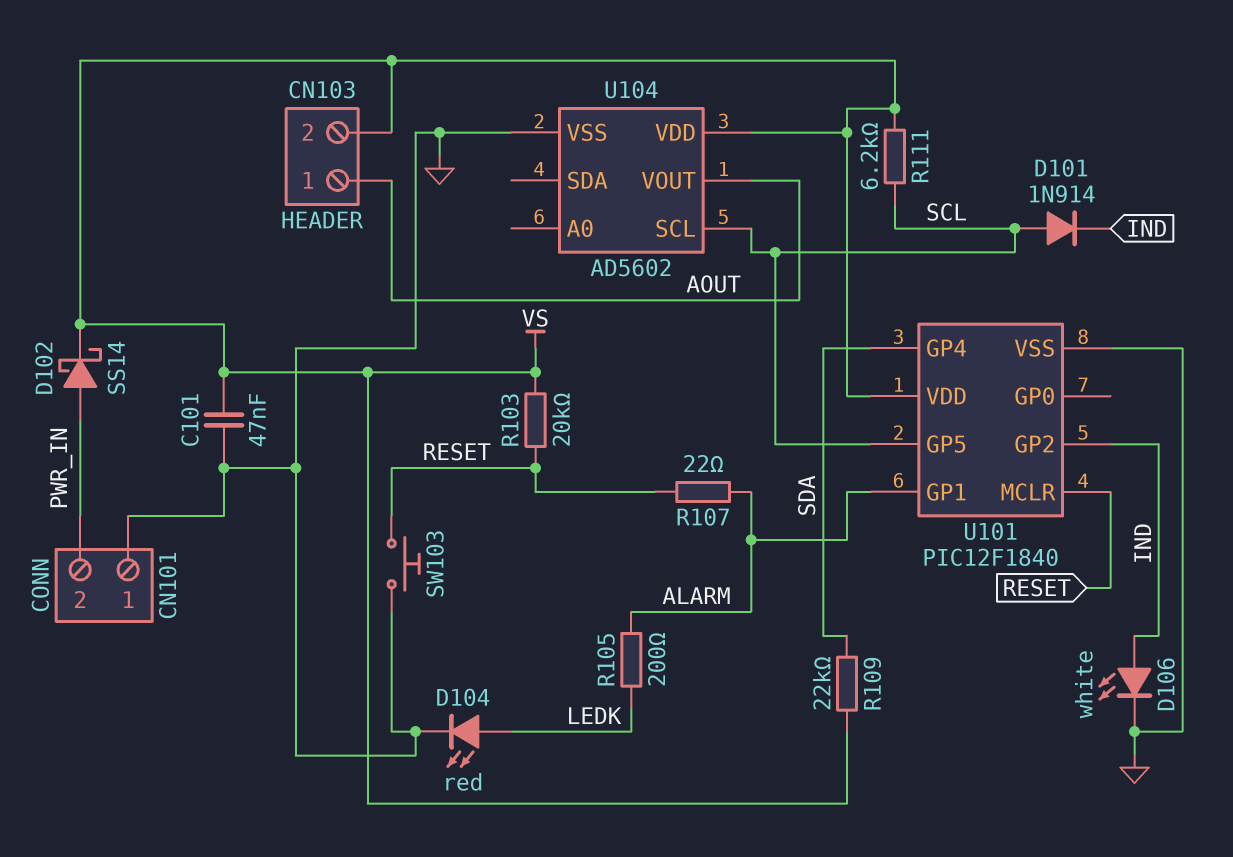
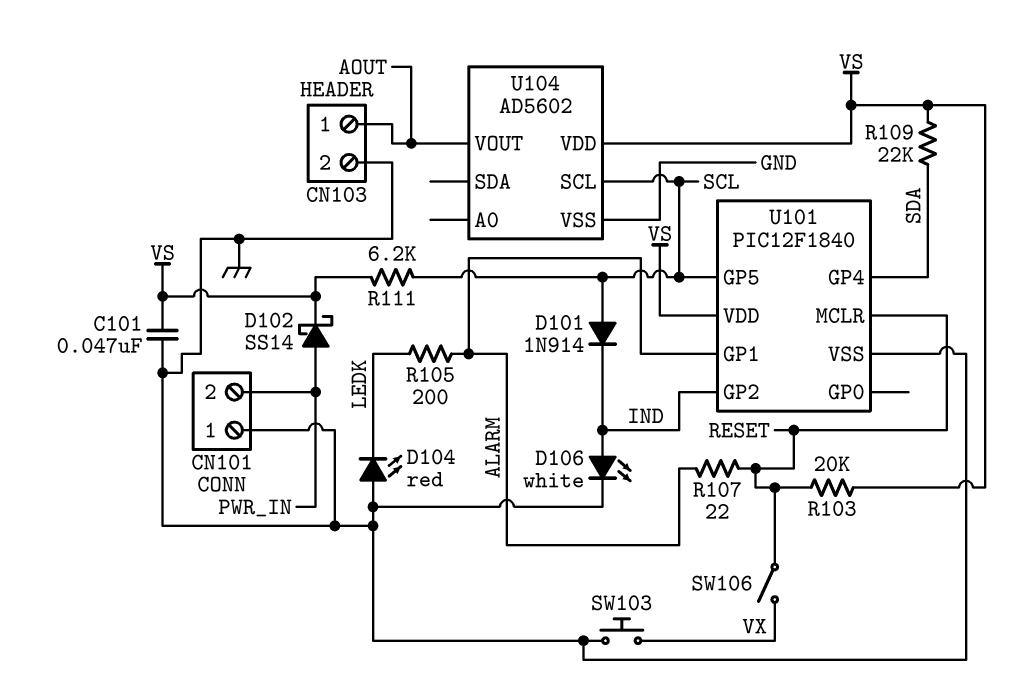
CN103 pin 2: VS -> GND
D104: LED red (A LEDK, K GND) -> LED red (A GND, K LEDK)
SW103: button (GND, RESET) -> button (GND, VX)
SW106: none -> switch (RESET, VX)

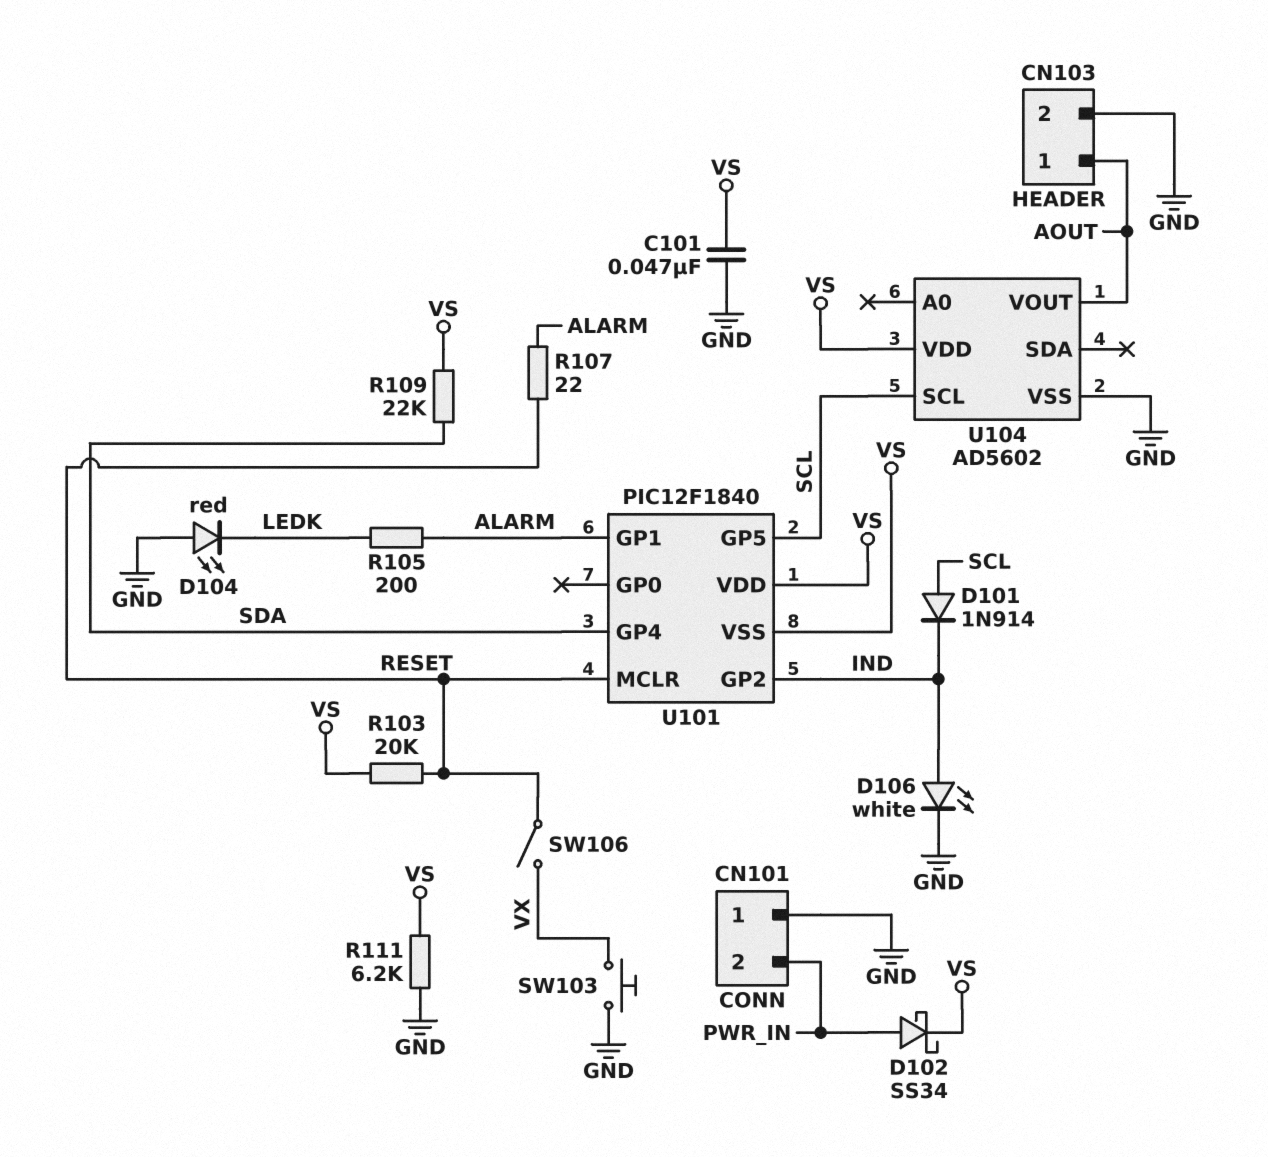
D102: schottky SS14 (A PWR_IN, K VS) -> schottky SS34 (A PWR_IN, K VS)
R111: 6.2k (SCL, VS) -> 6.2k (GND, VS)
U101 pin VSS: GND -> VS

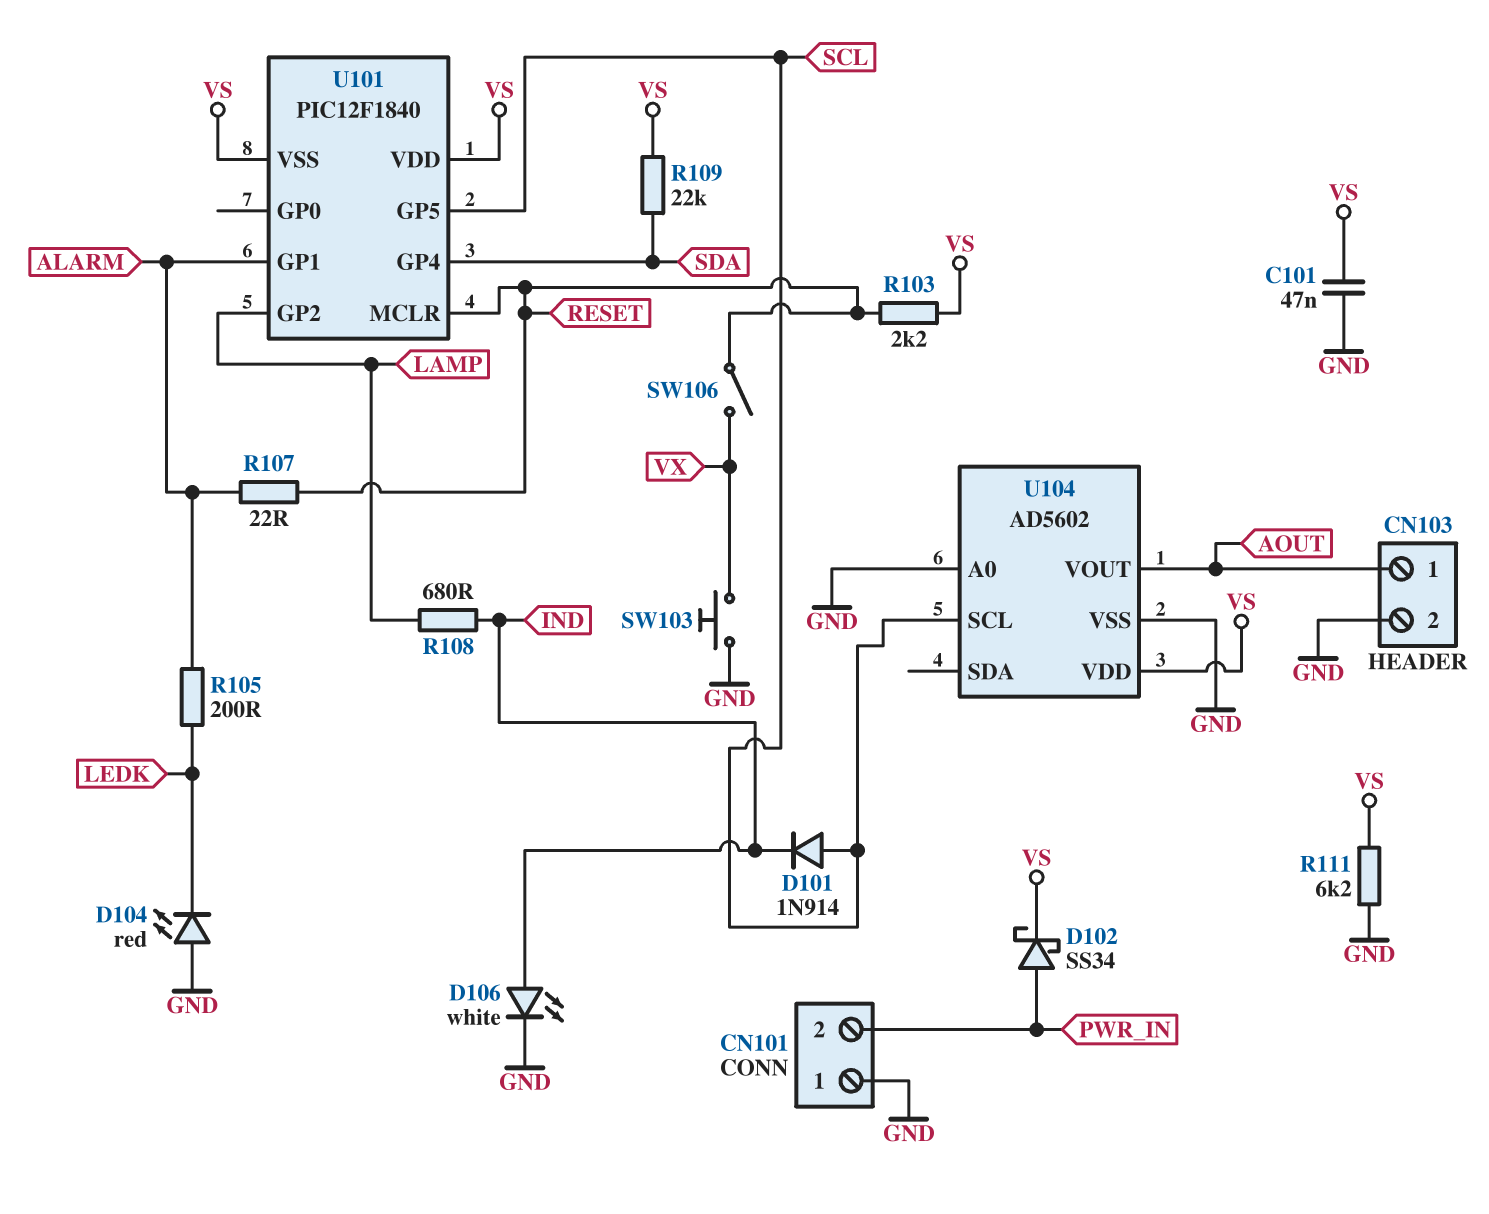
R103: 20k (RESET, VS) -> 2.2k (RESET, VS)
R108: none -> 680 (IND, LAMP)
U101 pin GP2: IND -> LAMP
U104 pin A0: none -> GND

